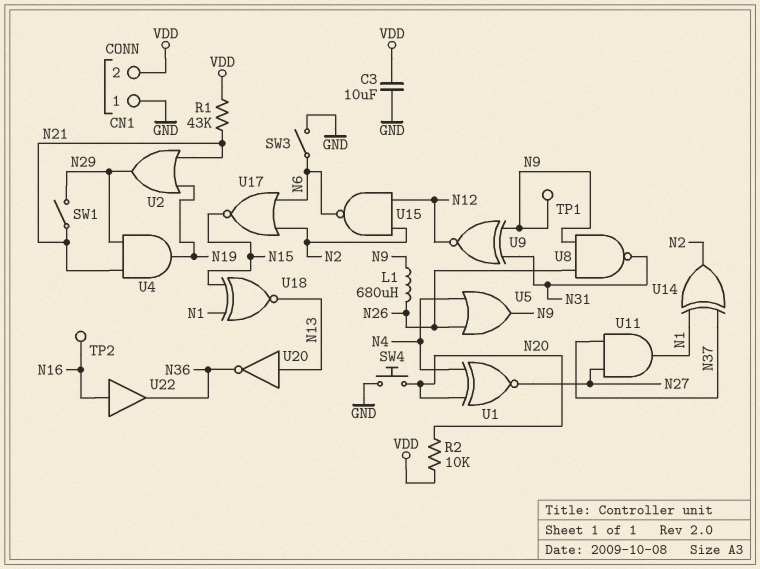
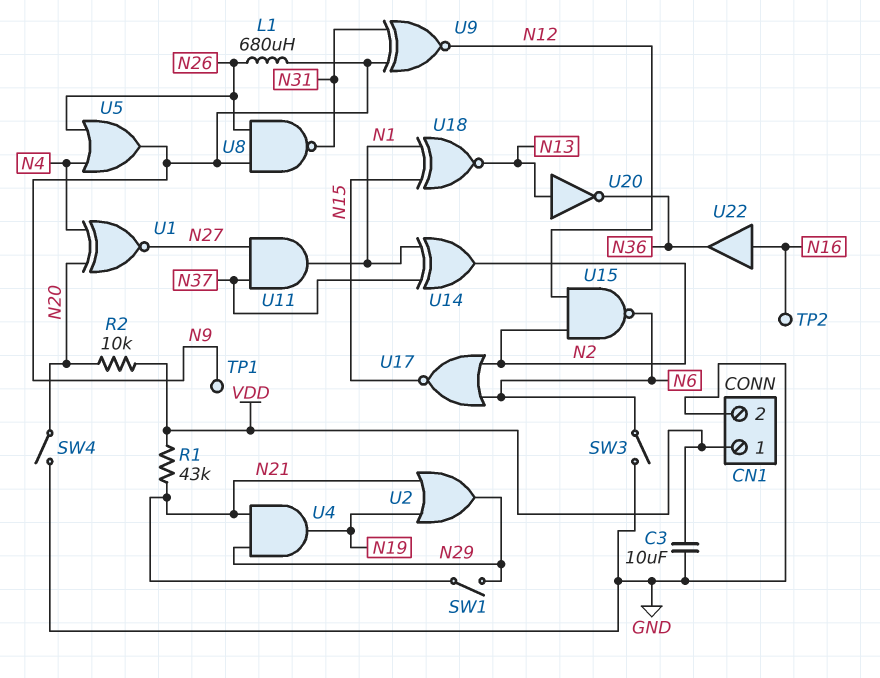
CN1 pin 1: GND -> VDD
CN1 pin 2: VDD -> GND
SW4: button (GND, N20) -> switch (GND, N20)

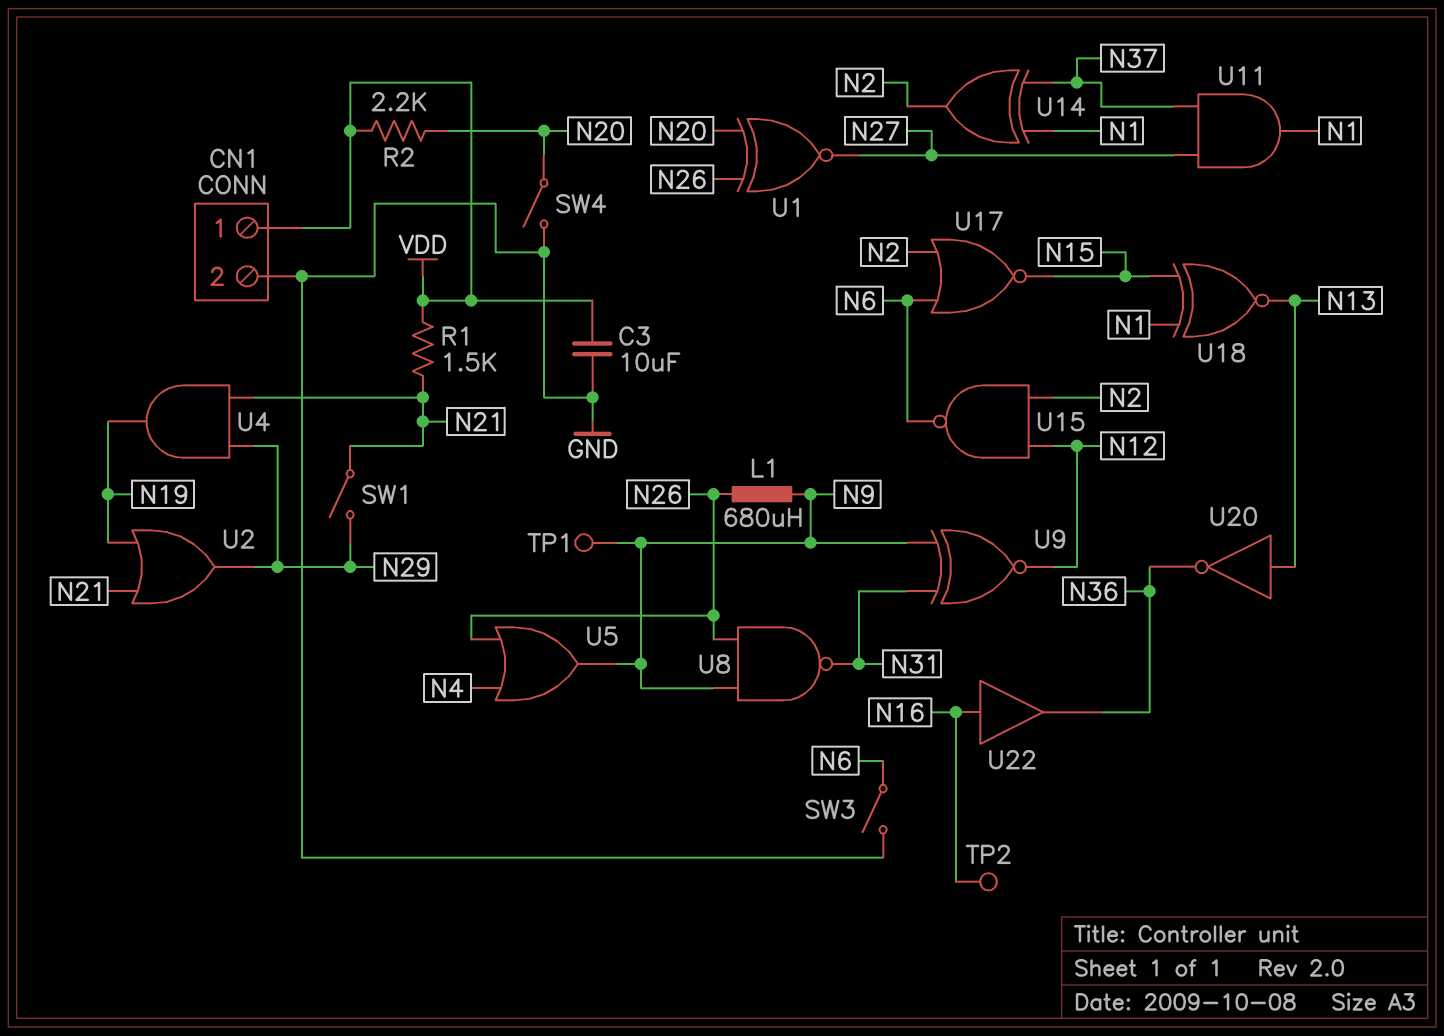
R1: 43k (N21, VDD) -> 1.5k (N21, VDD)
R2: 10k (N20, VDD) -> 2.2k (N20, VDD)
U1: XNOR (in N4, in N20, out N27) -> XNOR (in N20, in N26, out N27)

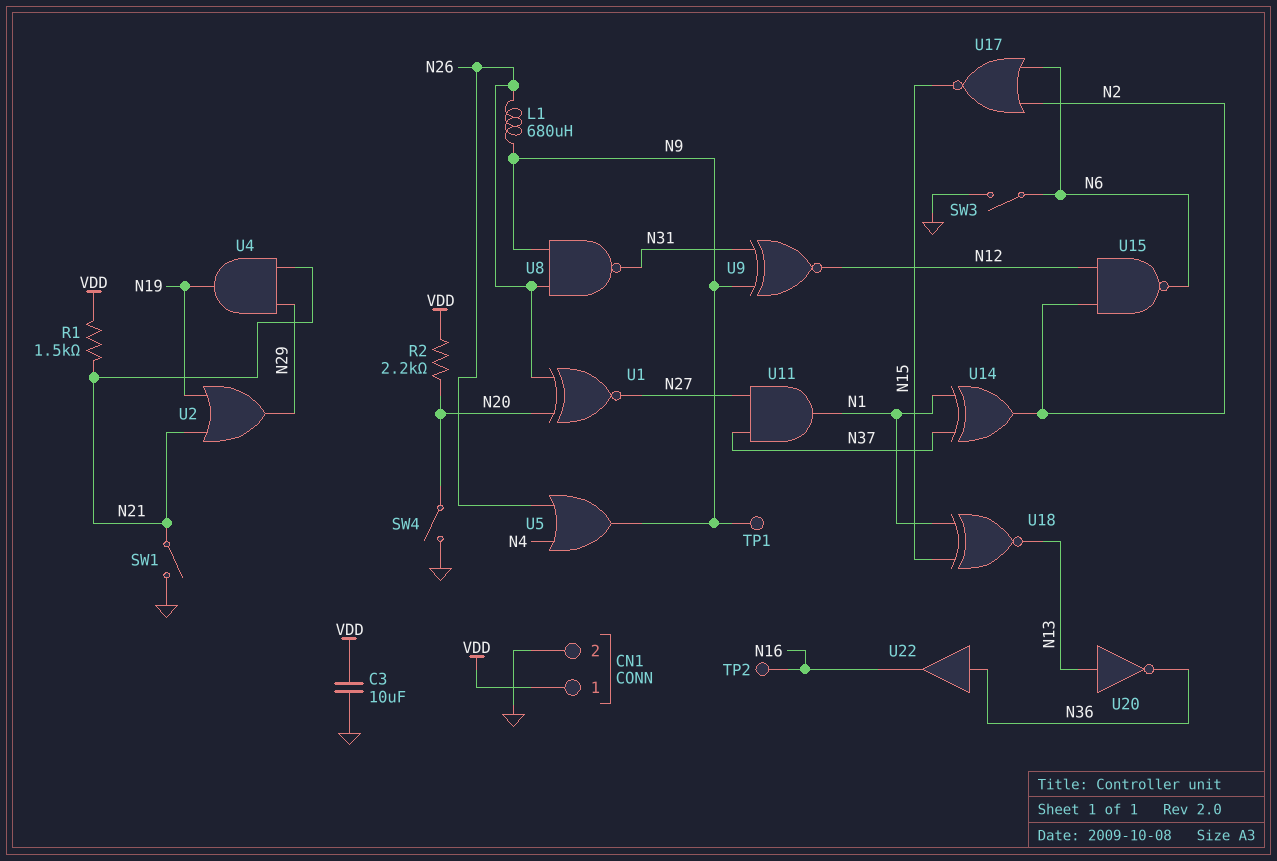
SW1: switch (N21, N29) -> switch (GND, N21)
U22: buffer (in N16, out N36) -> buffer (in N36, out N16)

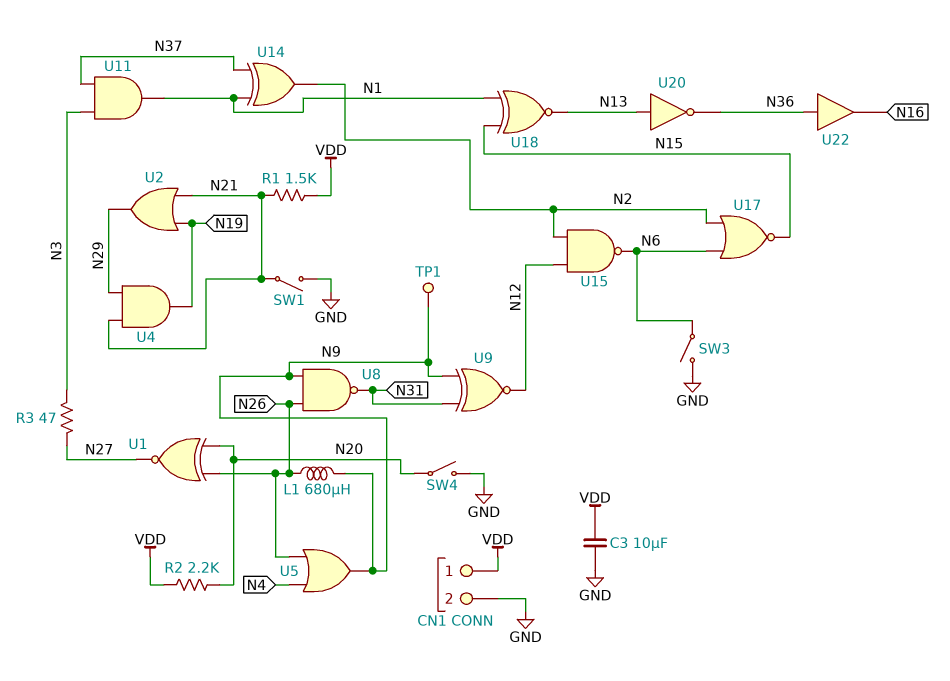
R3: none -> 47 (N3, N27)
TP2: test point (N16) -> none
U11: AND (in N27, in N37, out N1) -> AND (in N3, in N37, out N1)

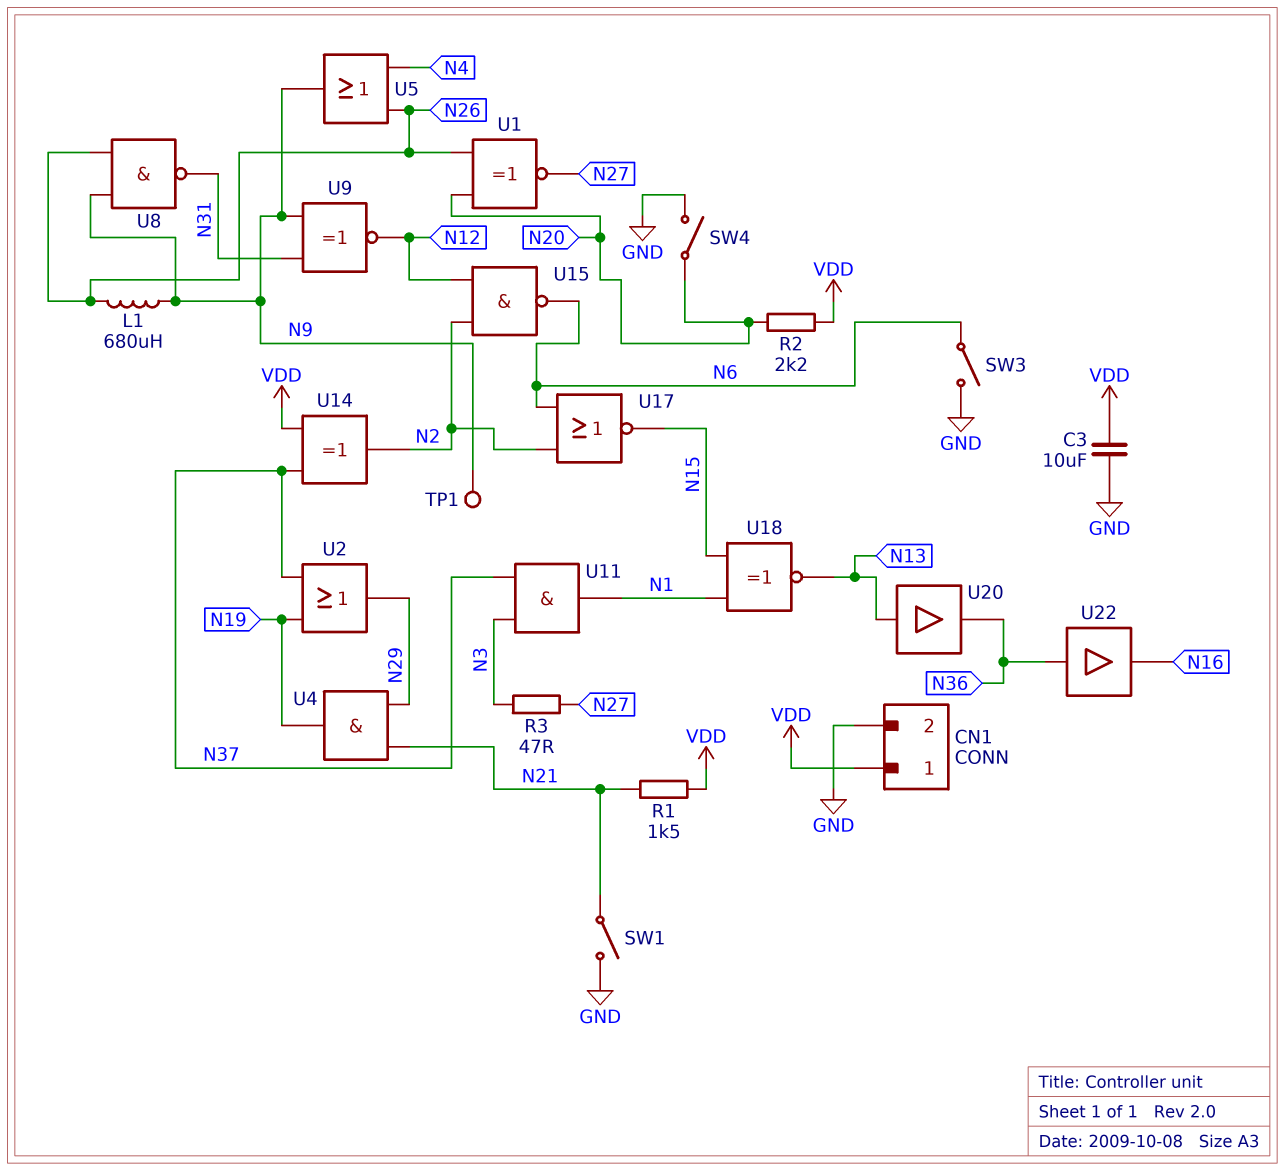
U2: OR (in N19, in N21, out N29) -> OR (in N19, in N37, out N29)
U14: XOR (in N1, in N37, out N2) -> XOR (in N37, in VDD, out N2)
U20: NOT (in N13, out N36) -> buffer (in N13, out N36)

